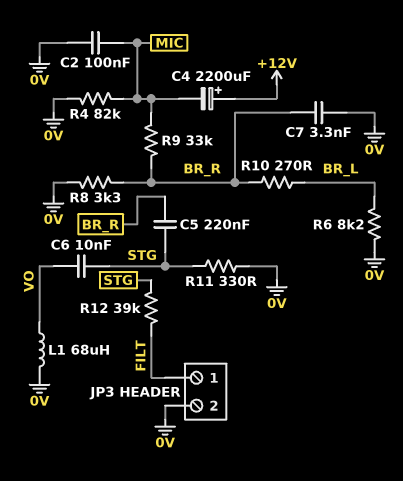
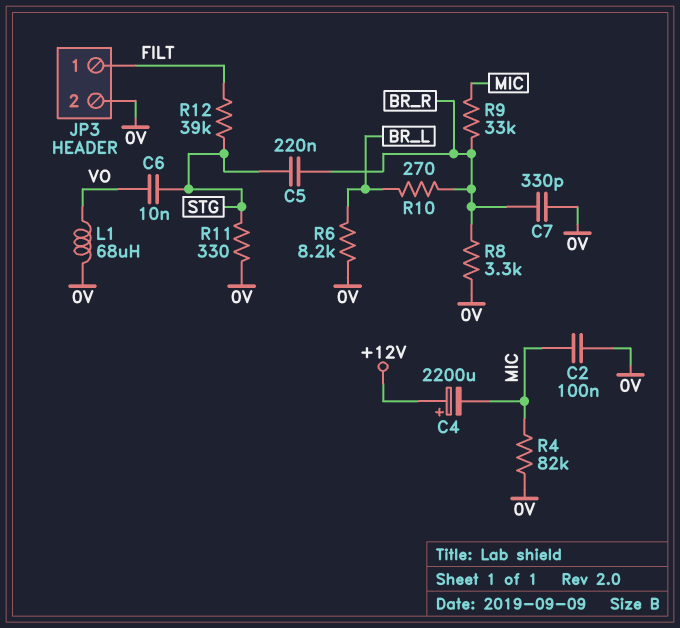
C7: 3.3nF (0V, BR_R) -> 330pF (0V, BR_R)

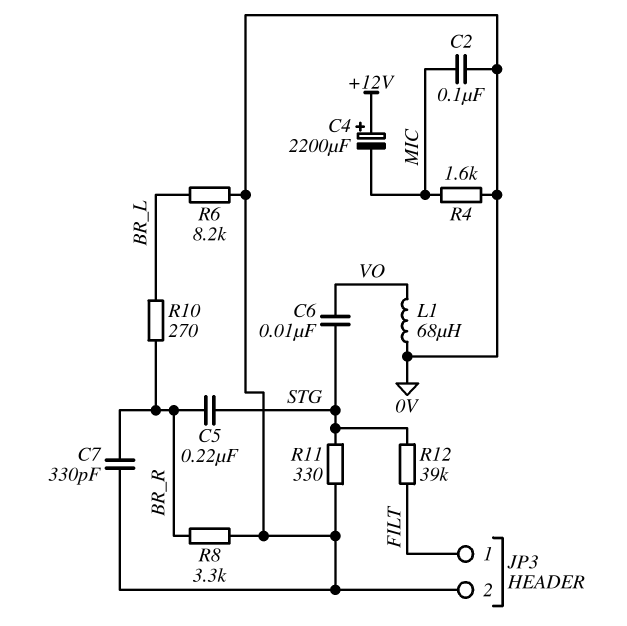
R4: 82k (0V, MIC) -> 1.6k (0V, MIC)
R9: 33k (BR_R, MIC) -> none

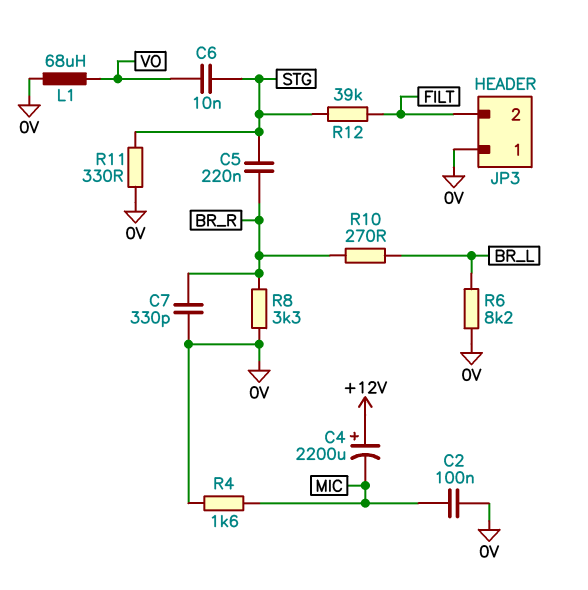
JP3 pin 1: FILT -> 0V
JP3 pin 2: 0V -> FILT

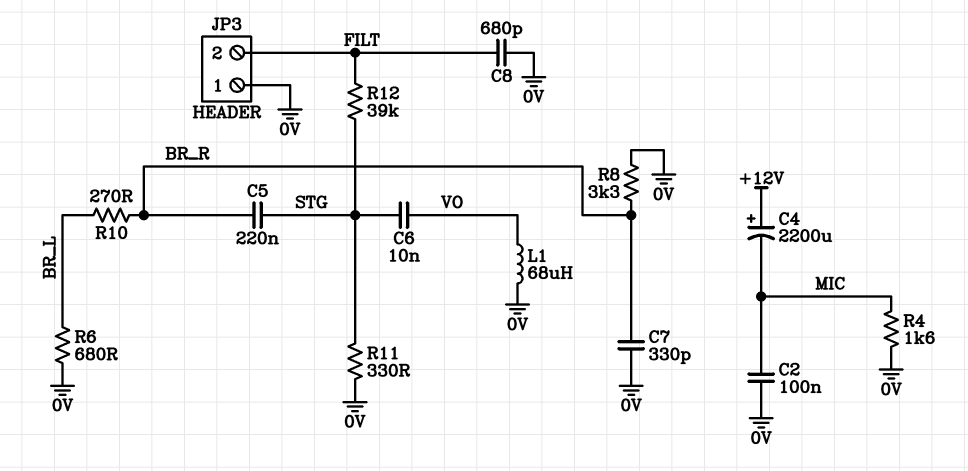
C8: none -> 680pF (0V, FILT)
R6: 8.2k (0V, BR_L) -> 680 (0V, BR_L)

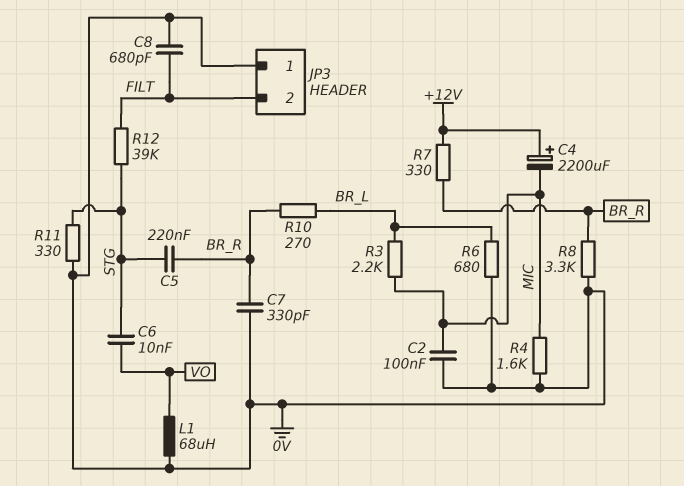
R3: none -> 2.2k (BR_L, MIC)
R7: none -> 330 (+12V, BR_R)

